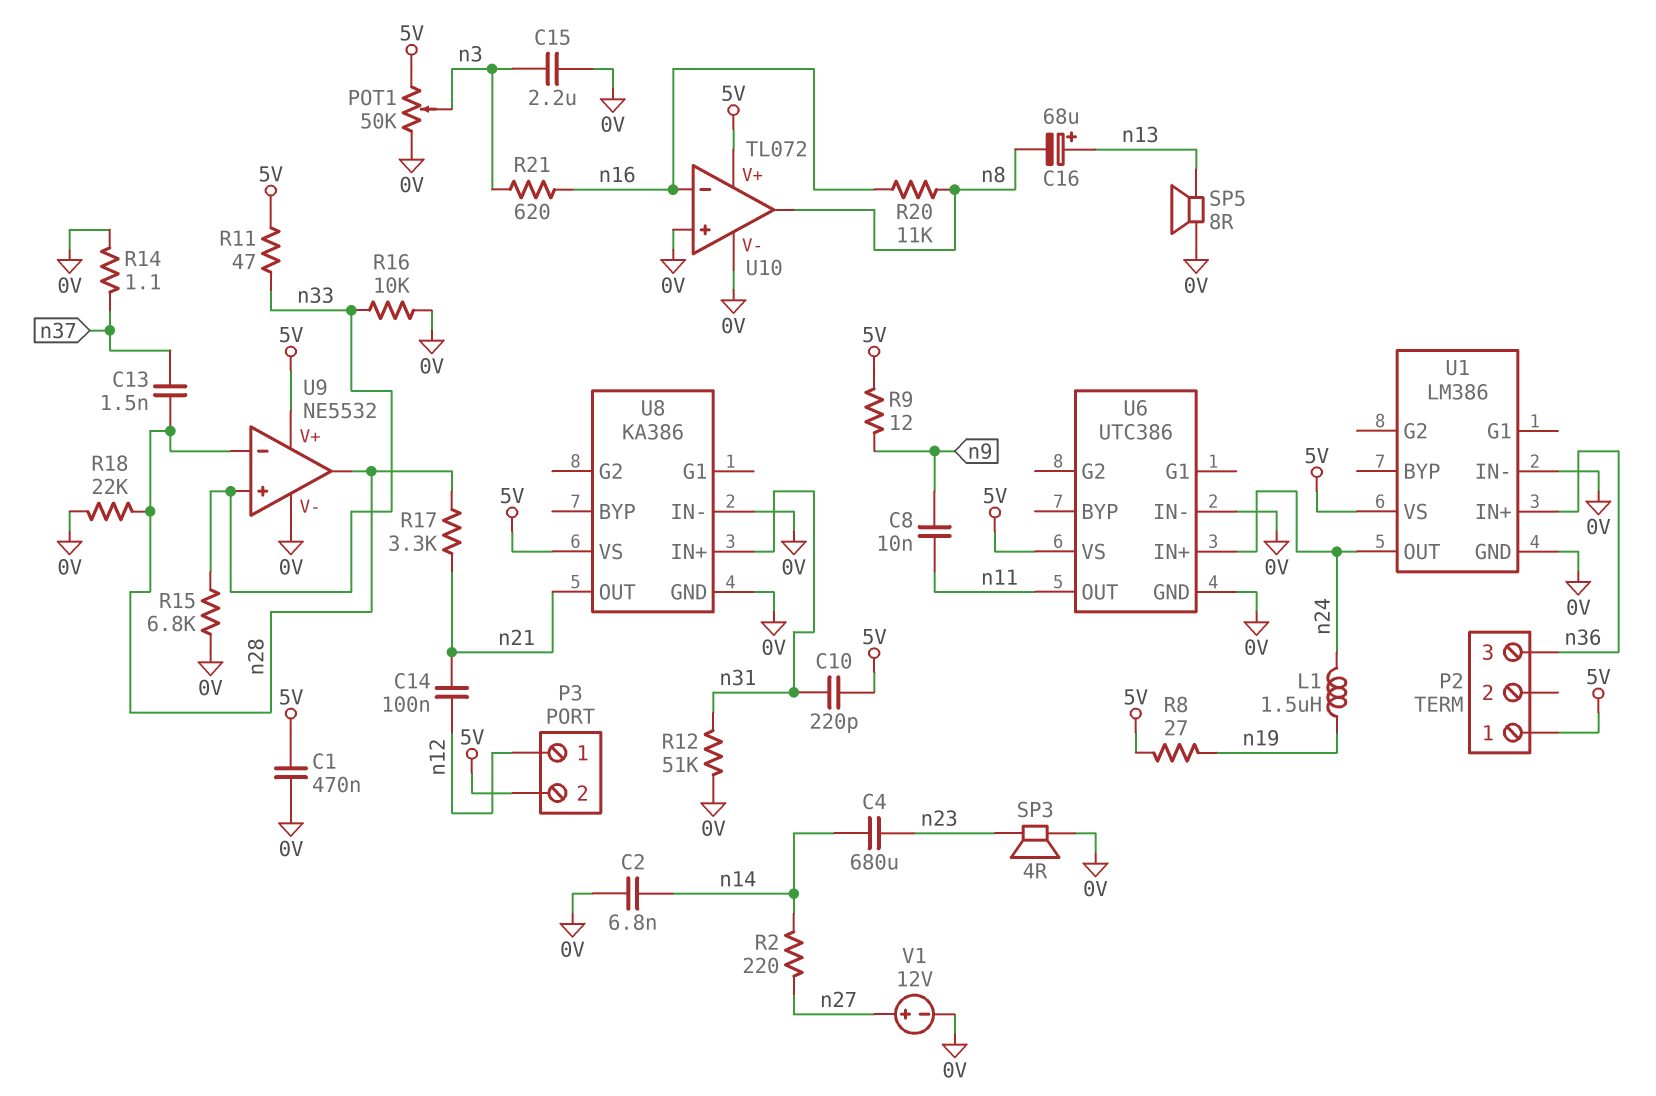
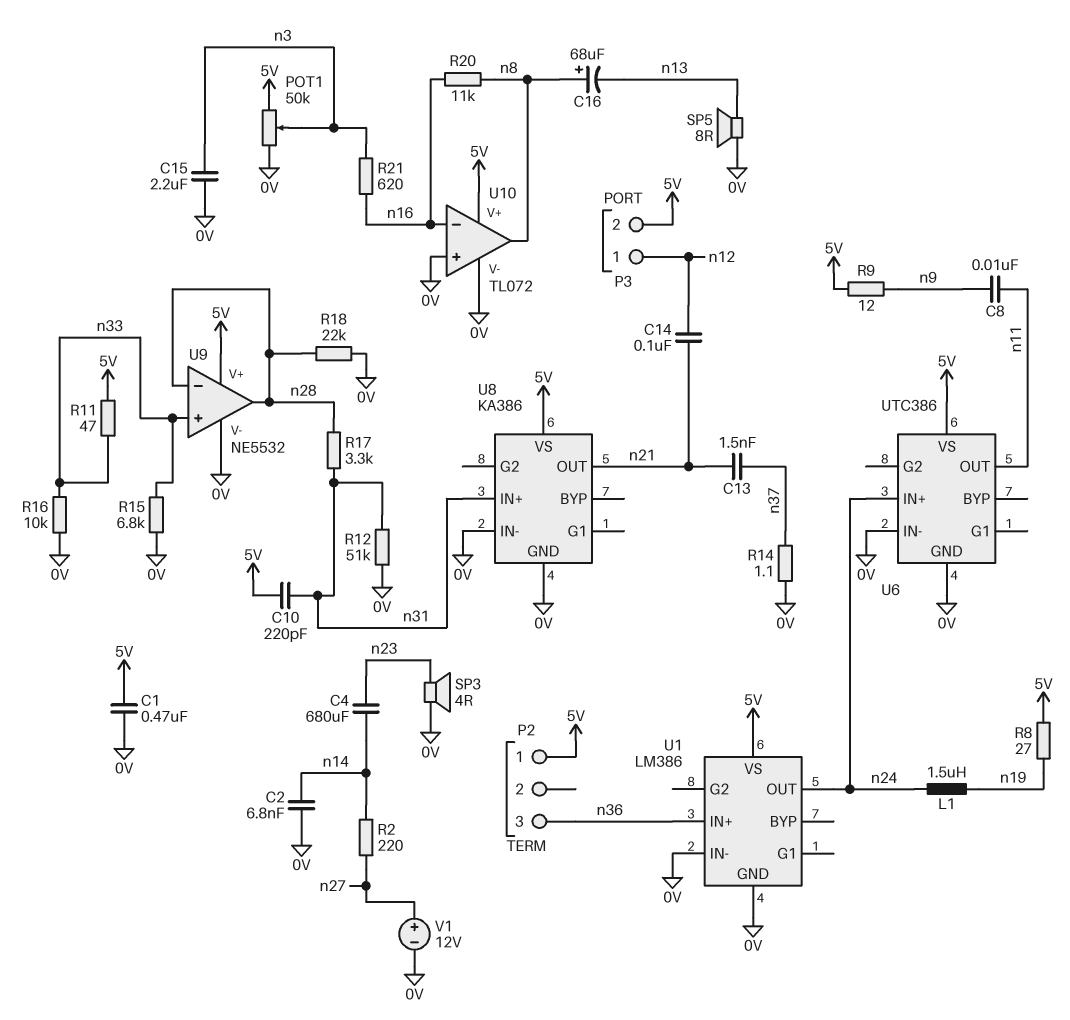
C13: 1.5nF (n28, n37) -> 1.5nF (n21, n37)
C16: 68uF (plus n13, minus n8) -> 68uF (plus n8, minus n13)
R17: 3.3k (n21, n28) -> 3.3k (n28, n31)

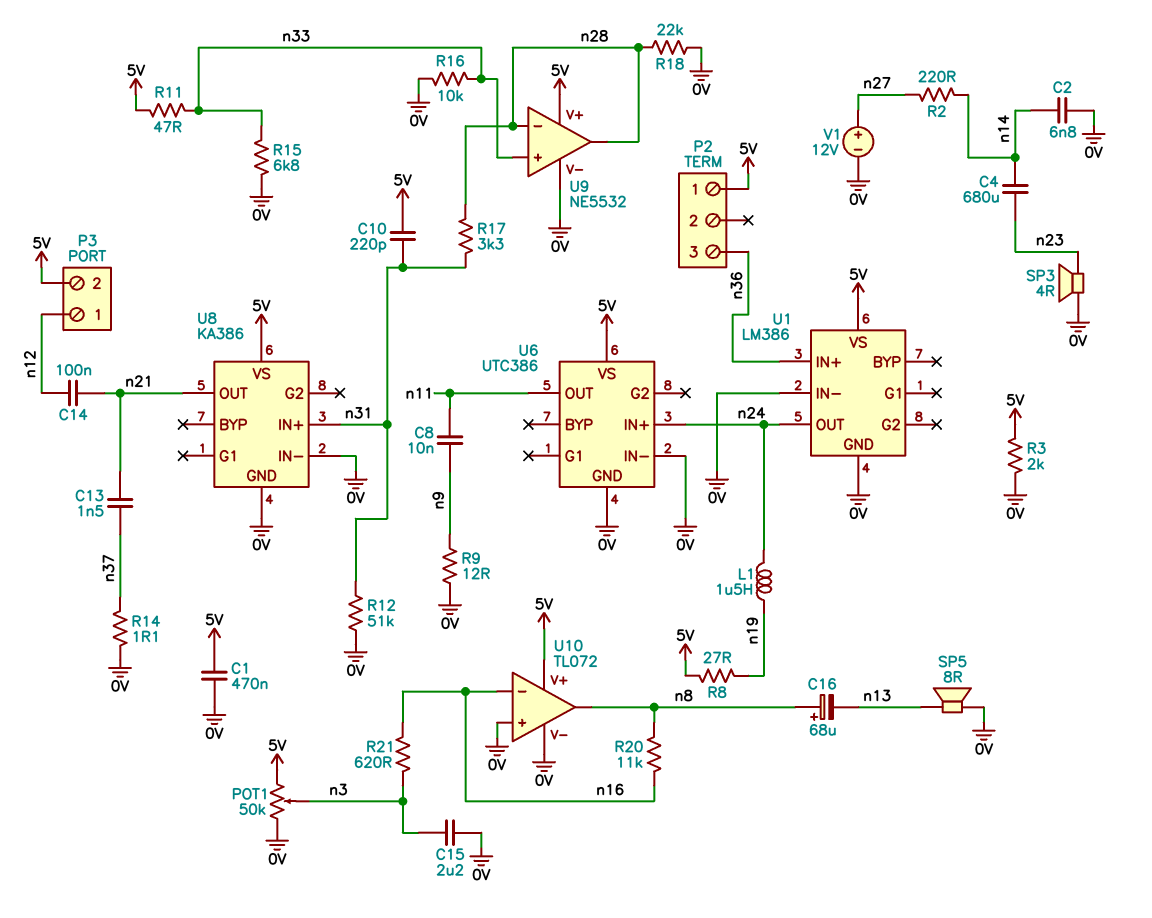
R3: none -> 2k (0V, 5V)
R9: 12 (5V, n9) -> 12 (0V, n9)

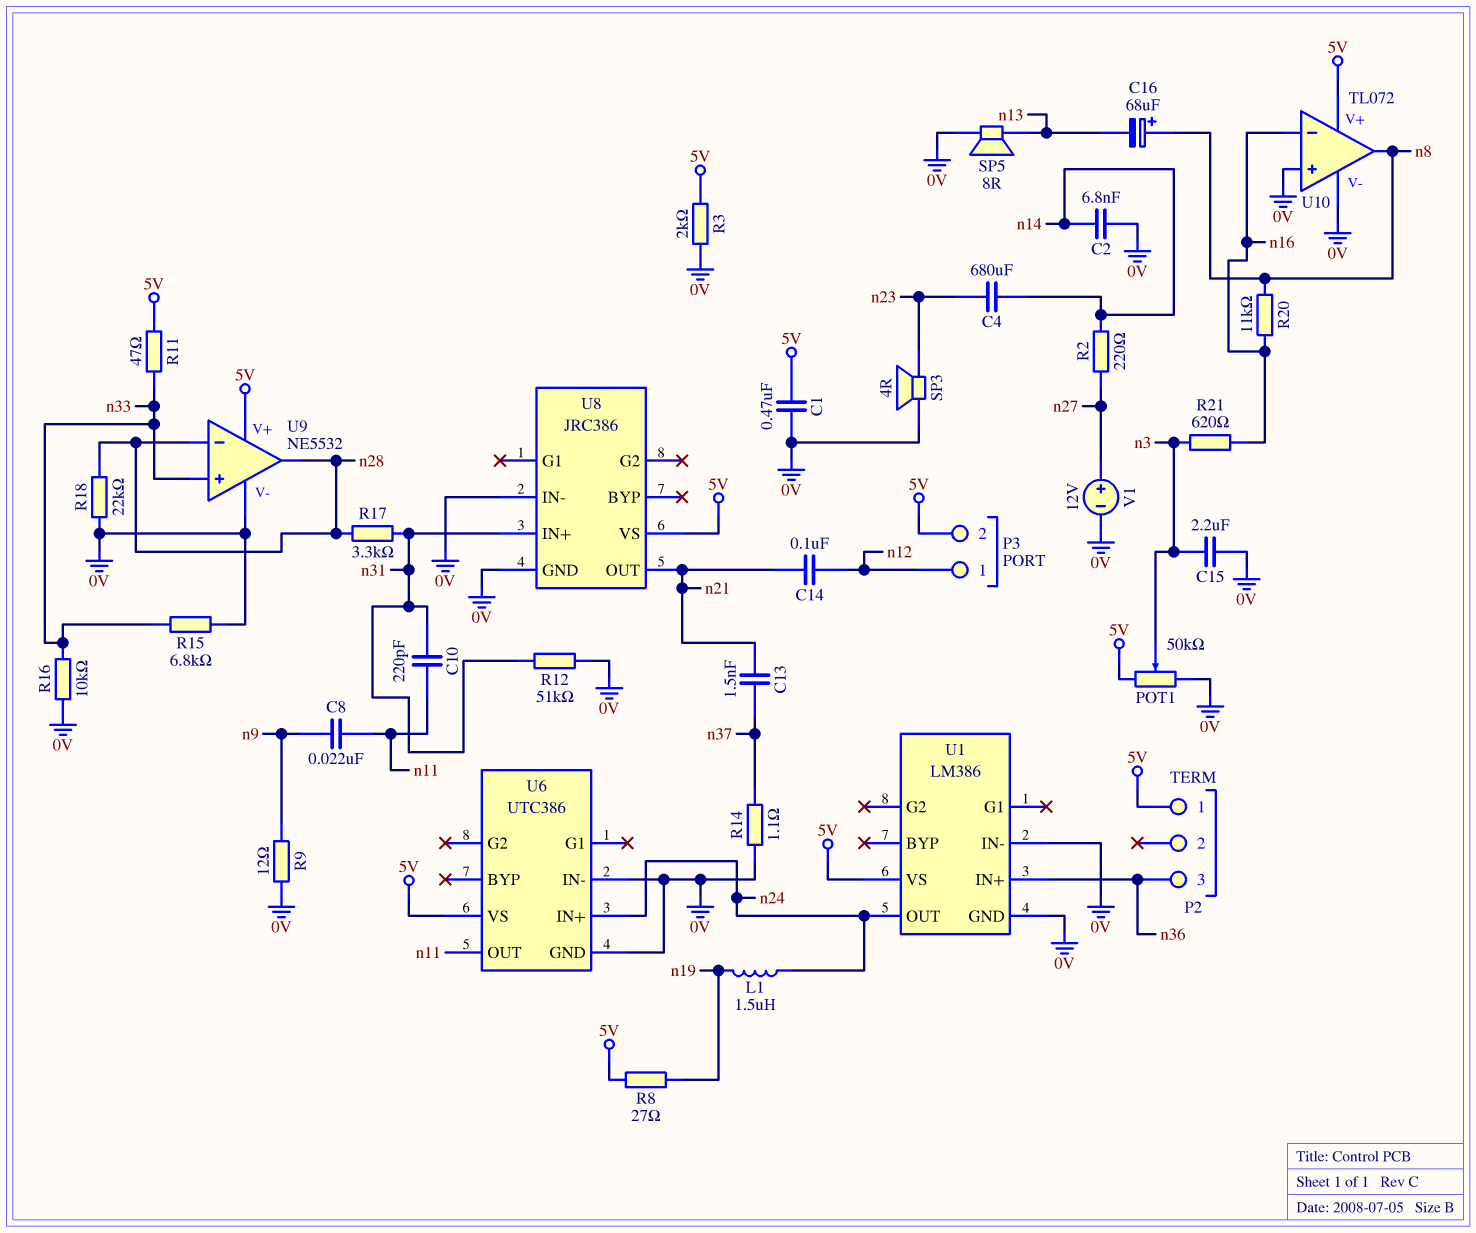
C8: 10nF (n9, n11) -> 22nF (n9, n11)
C10: 220pF (5V, n31) -> 220pF (n11, n31)
U8: KA386 -> JRC386

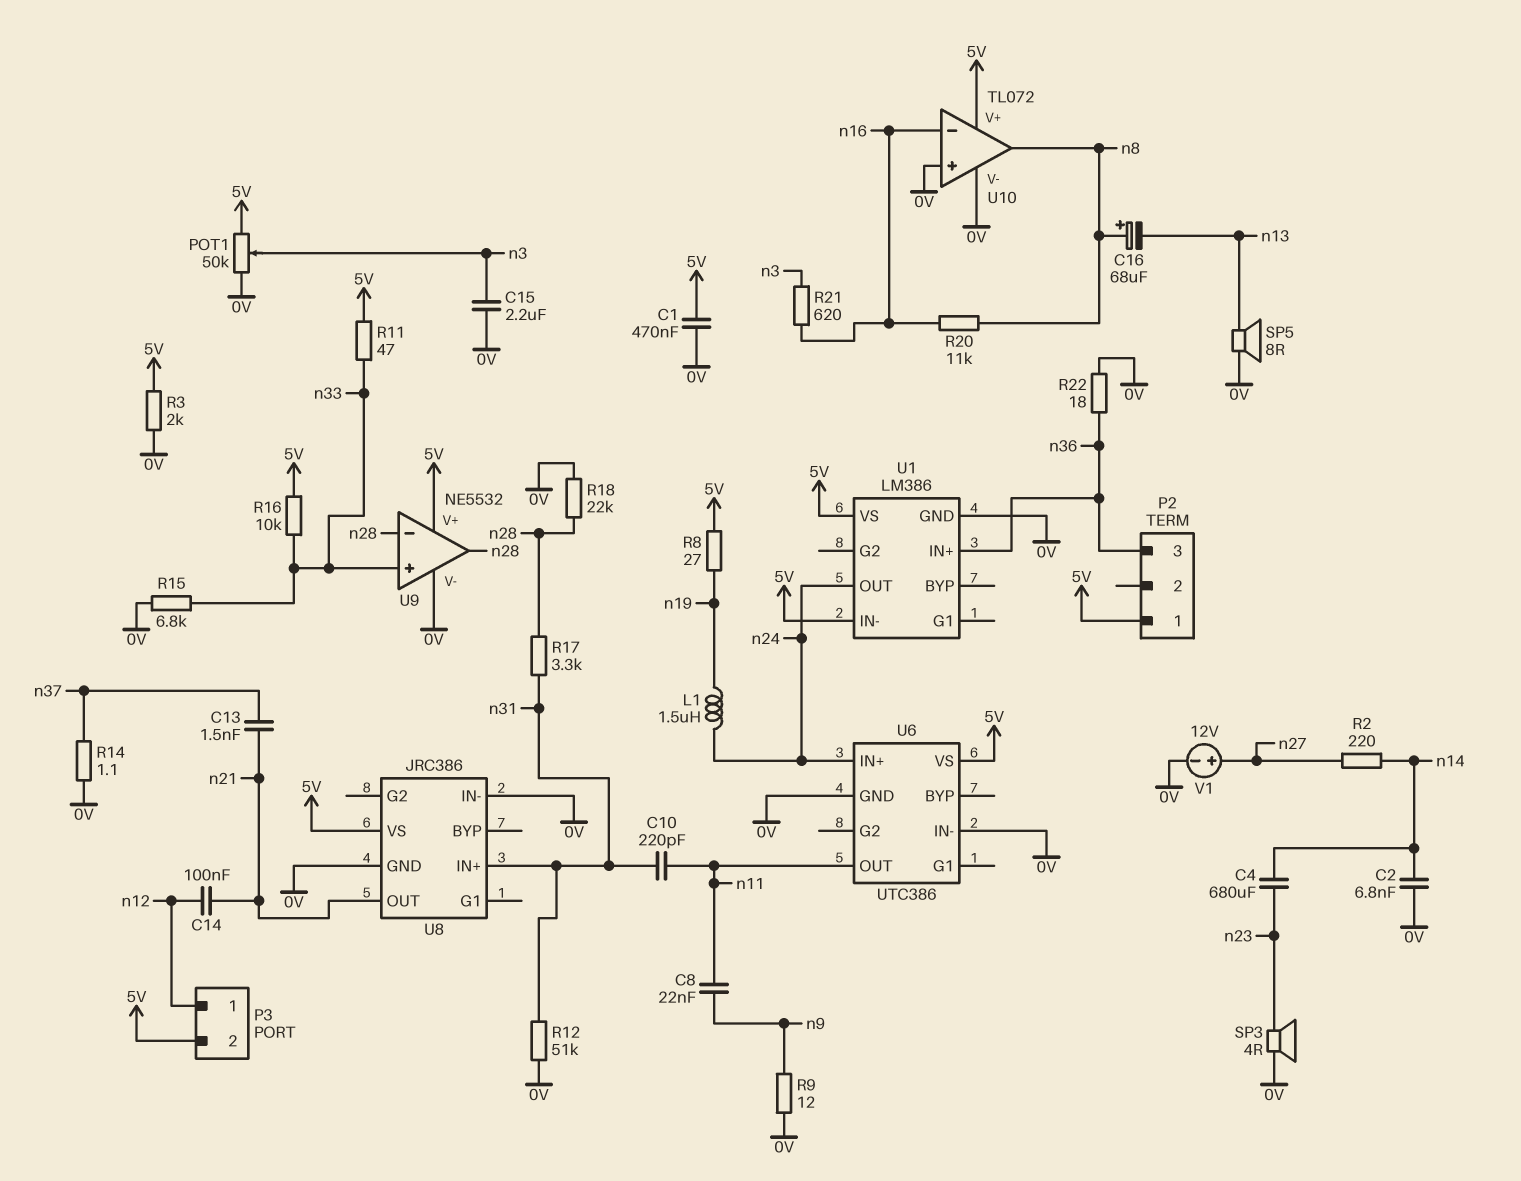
R16: 10k (0V, n33) -> 10k (5V, n33)
R22: none -> 18 (0V, n36)
U1 pin IN-: 0V -> 5V

